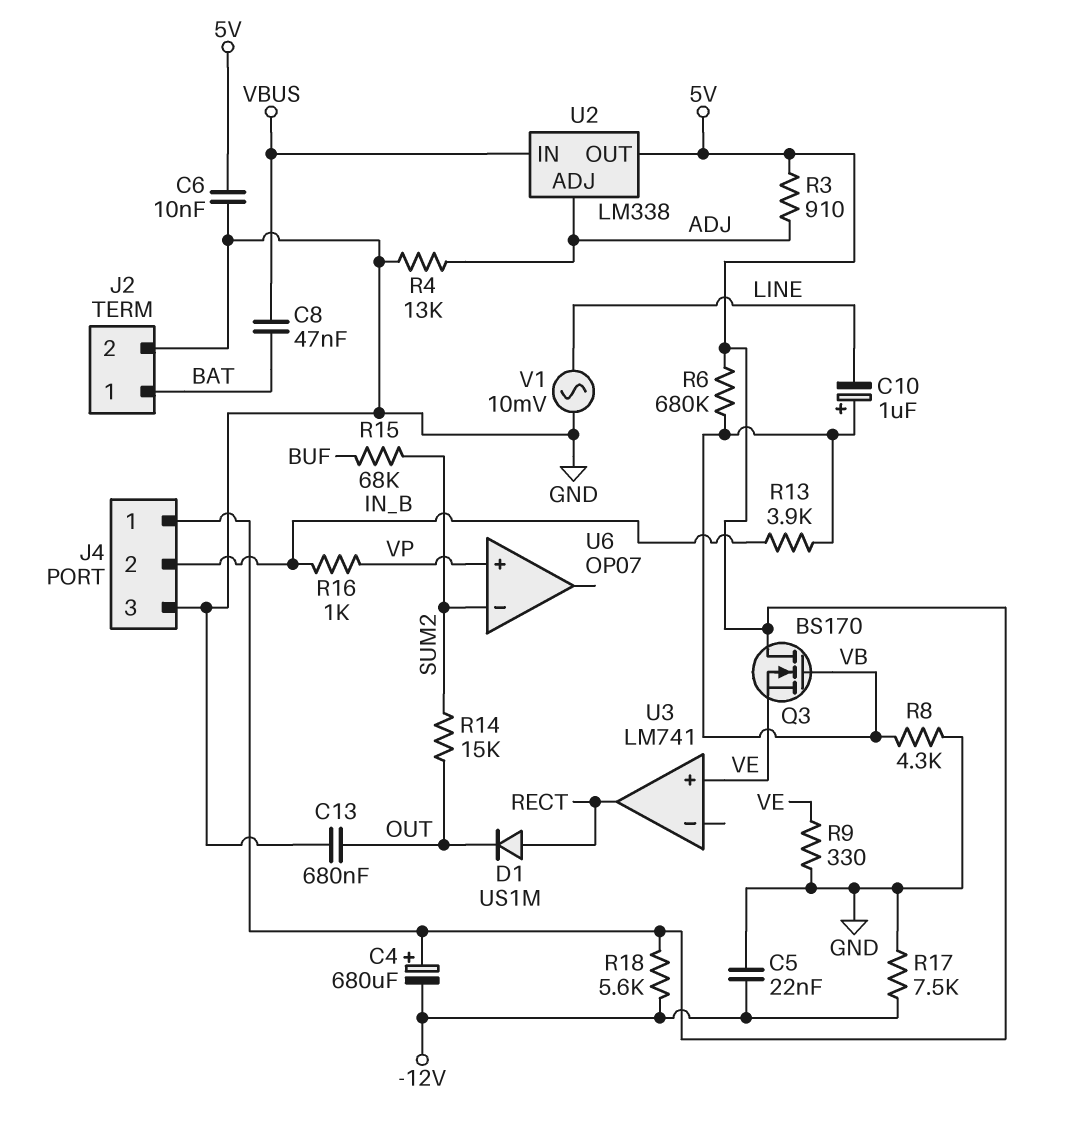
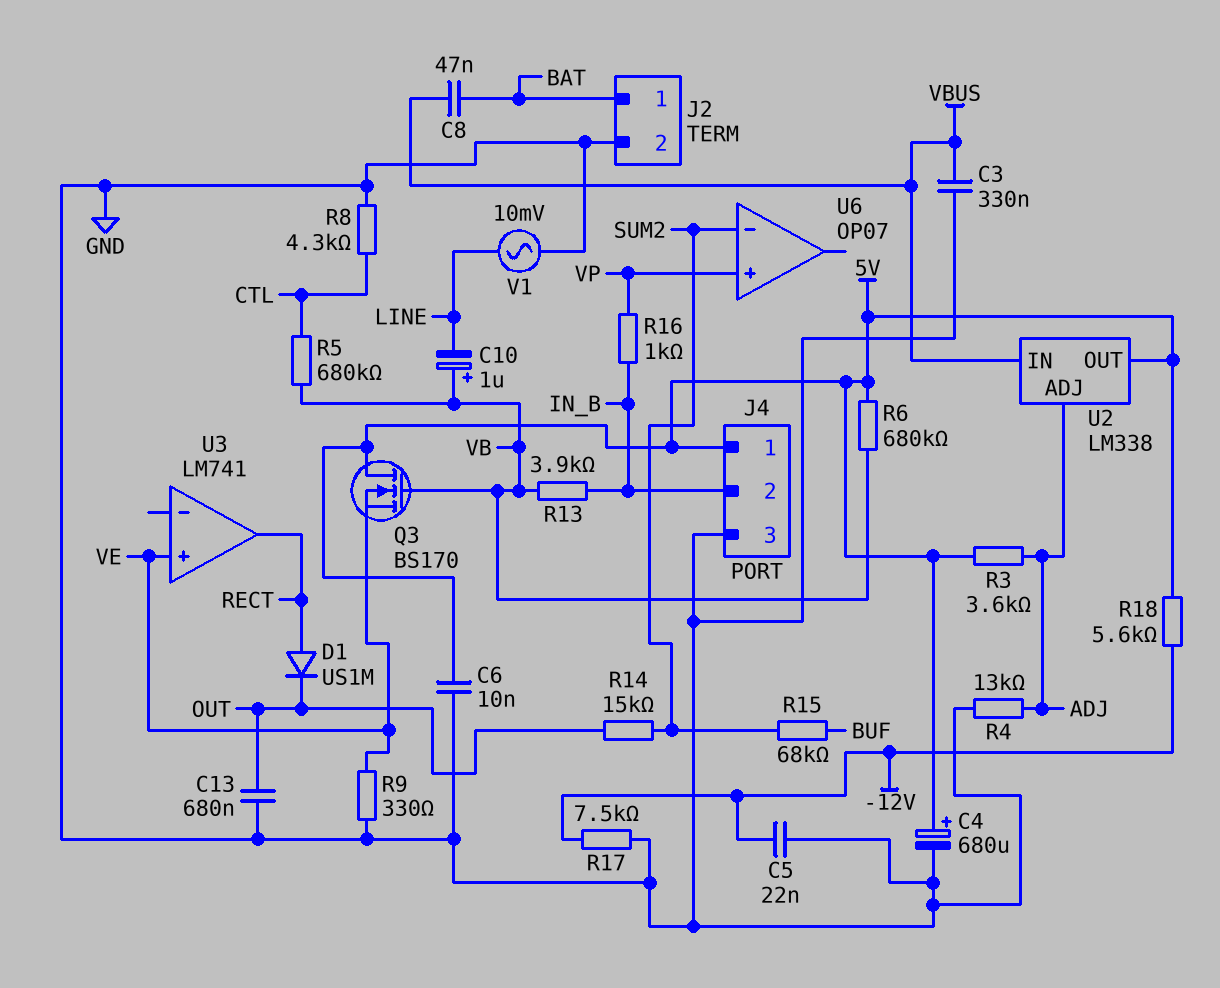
C3: none -> 330nF (GND, VBUS)
C4: 680uF (plus 5V, minus -12V) -> 680uF (plus 5V, minus GND)
R3: 910 (5V, ADJ) -> 3.6k (5V, ADJ)
R5: none -> 680k (CTL, VB)
R8: 4.3k (GND, VB) -> 4.3k (CTL, GND)

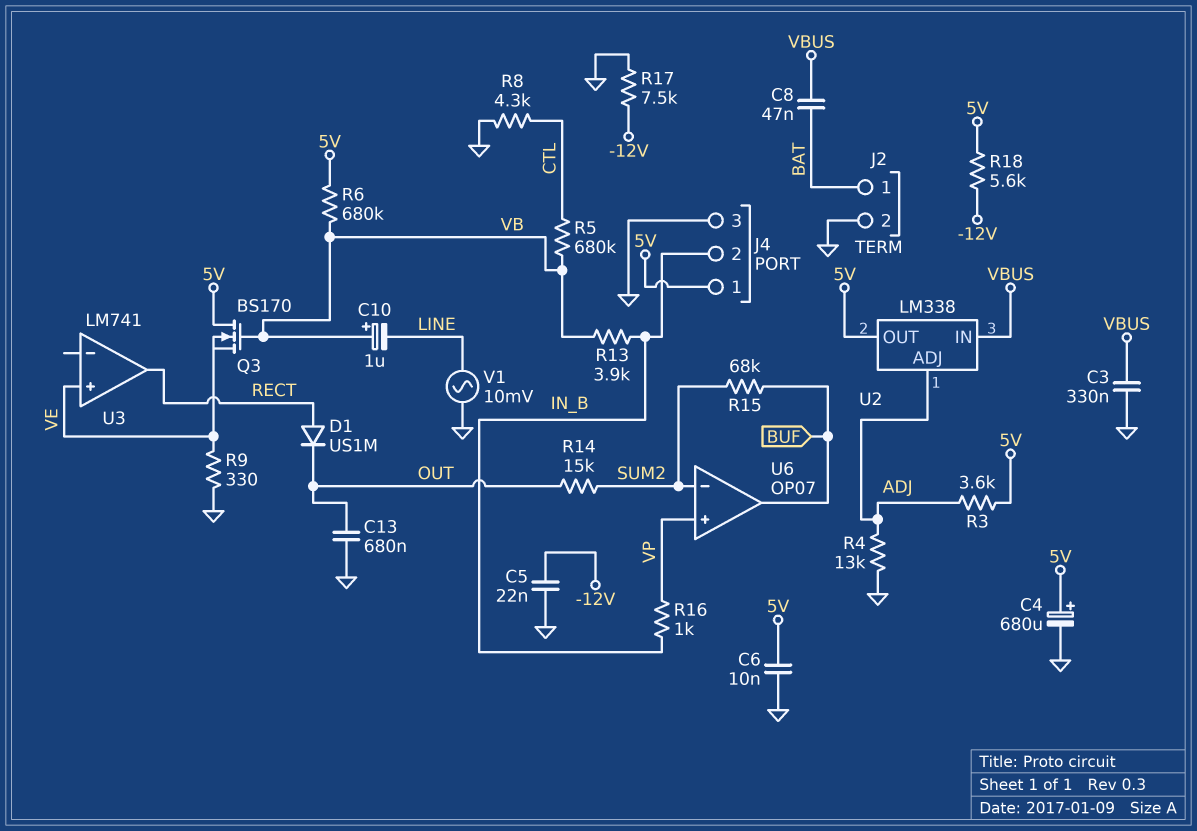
U6 pin out: none -> BUF

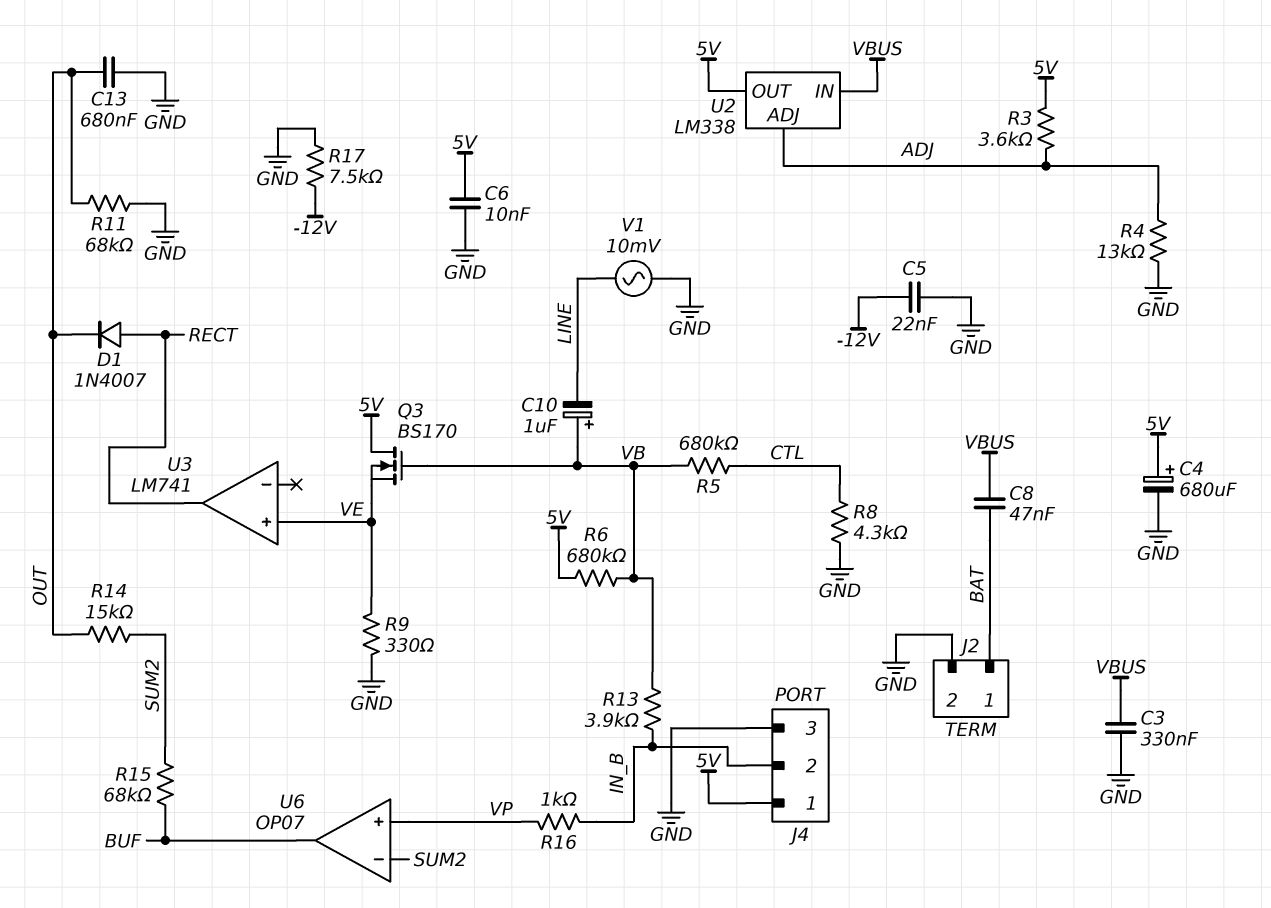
D1: diode US1M (A RECT, K OUT) -> diode 1N4007 (A RECT, K OUT)
R11: none -> 68k (GND, OUT)
R18: 5.6k (-12V, 5V) -> none

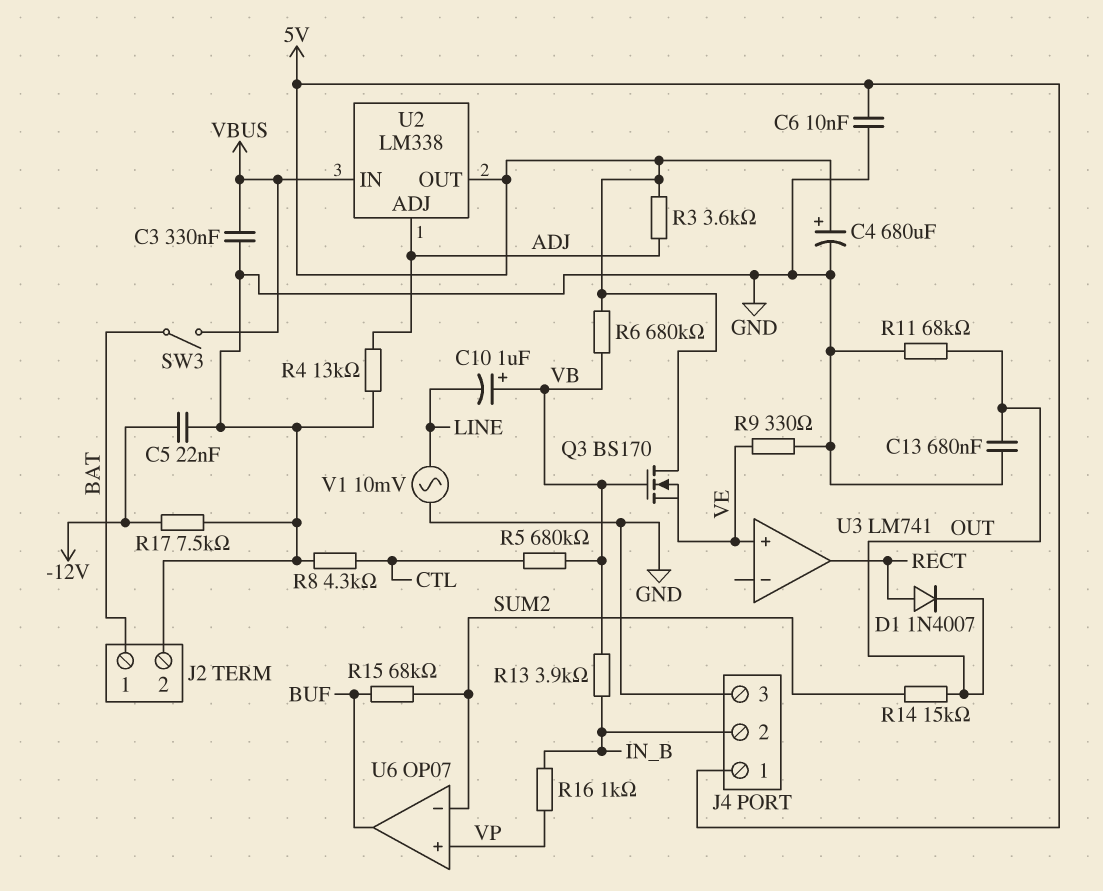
C8: 47nF (BAT, VBUS) -> none
SW3: none -> switch (BAT, VBUS)

